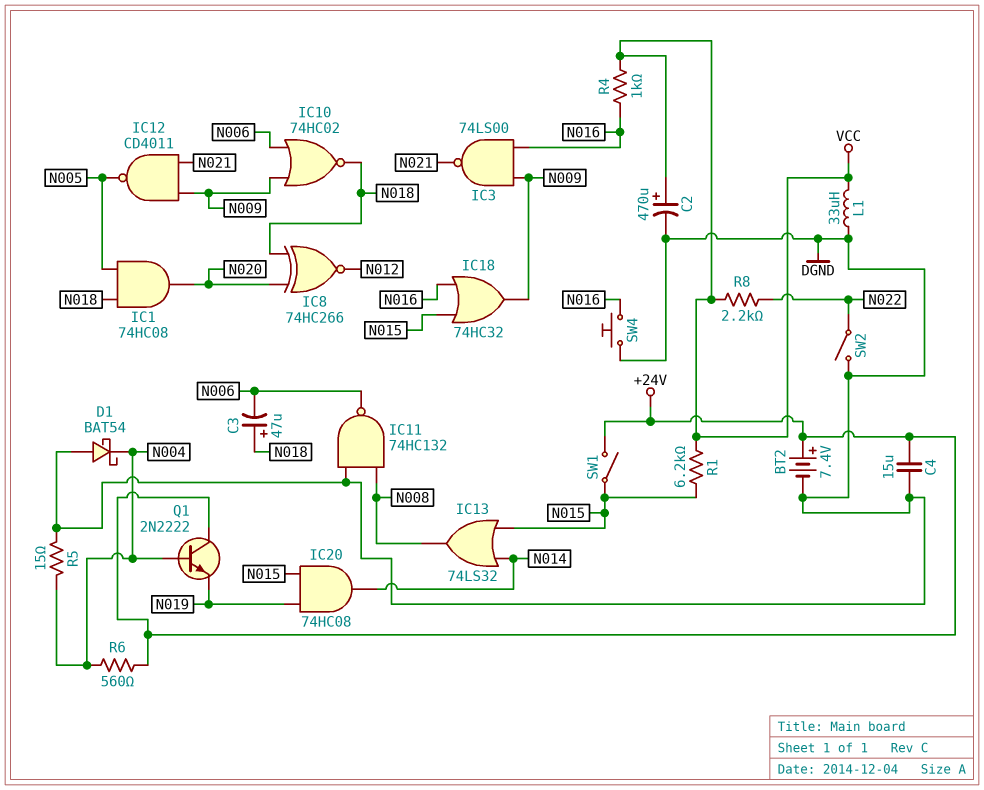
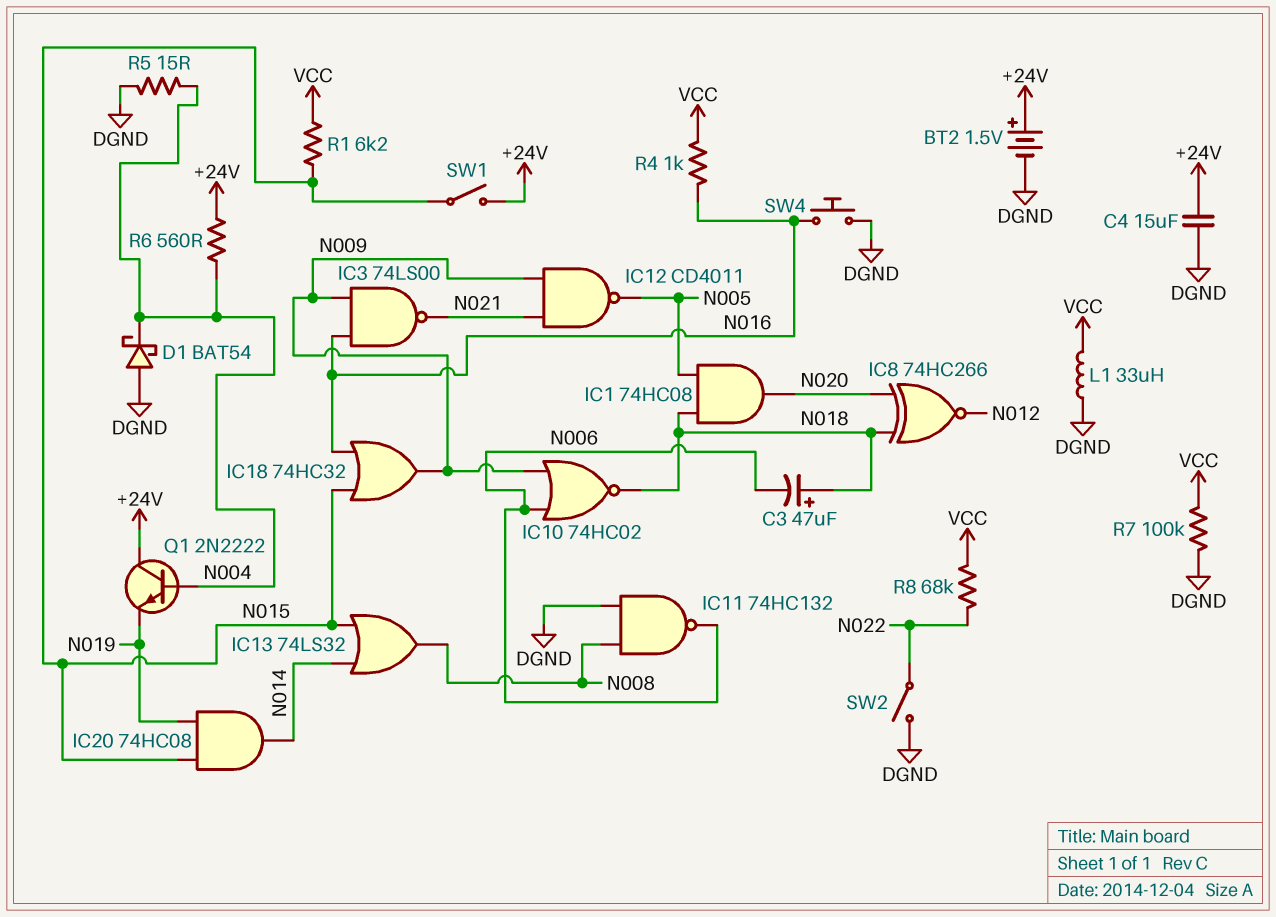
BT2: 7.4V (plus +24V, minus DGND) -> 1.5V (plus +24V, minus DGND)
C2: 470uF (plus VCC, minus DGND) -> none
R7: none -> 100k (DGND, VCC)
R8: 2.2k (N022, VCC) -> 68k (N022, VCC)

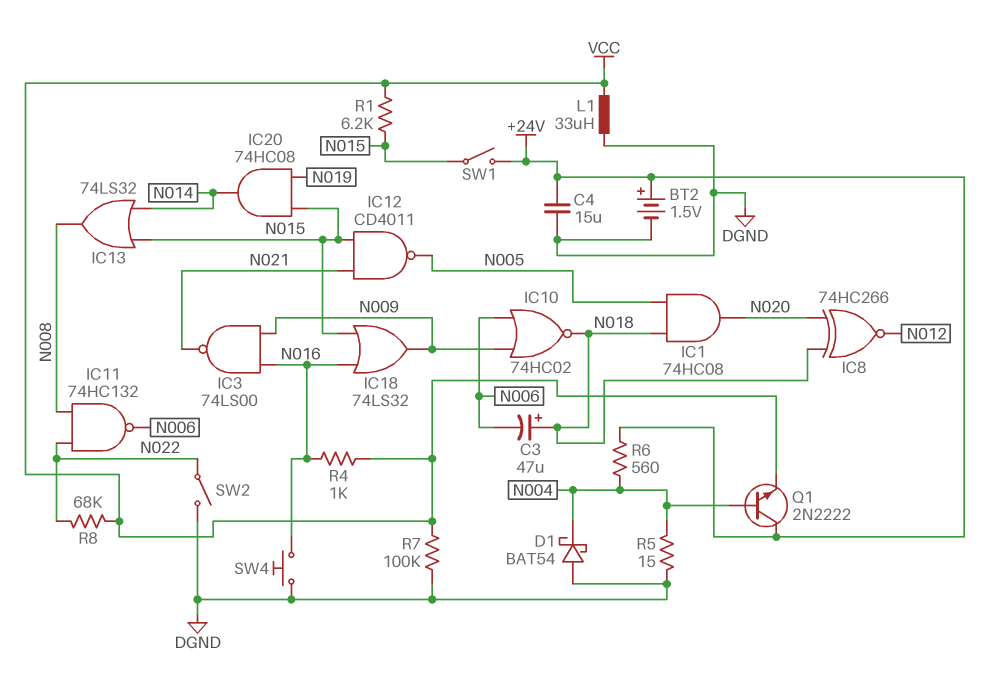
IC11: NAND 74HC132 (in DGND, in N008, out N006) -> NAND 74HC132 (in N008, in N022, out N006)
IC12: NAND CD4011 (in N009, in N021, out N005) -> NAND CD4011 (in N015, in N021, out N005)
IC18: OR 74HC32 (in N015, in N016, out N009) -> OR 74LS32 (in N015, in N016, out N009)
Q1: NPN 2N2222 (B N004, C +24V, E N019) -> NPN 2N2222 (B N004, C +24V, E VCC)

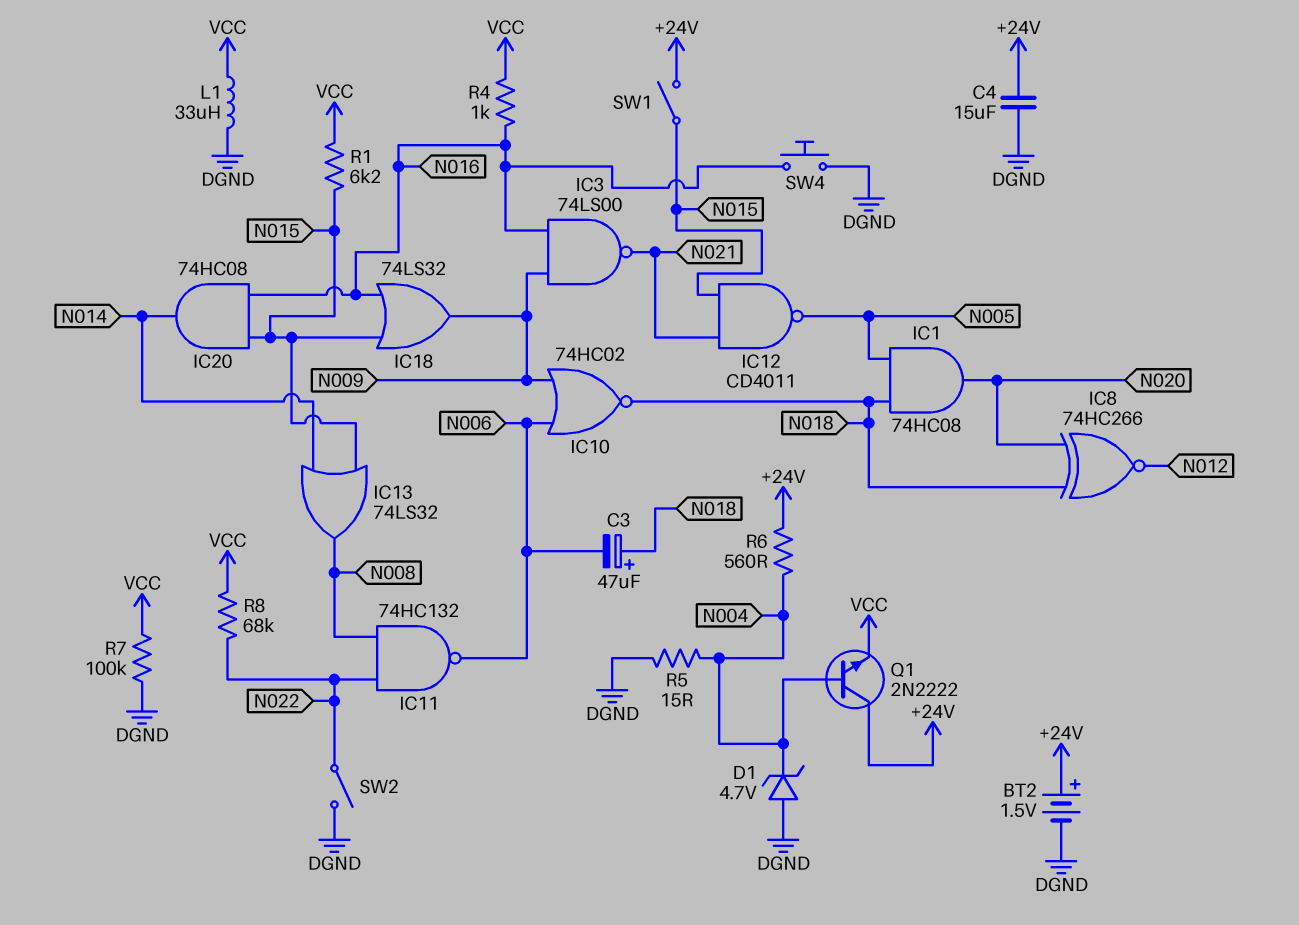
D1: schottky BAT54 (A DGND, K N004) -> zener 4.7V (A DGND, K N004)
IC20: AND 74HC08 (in N015, in N019, out N014) -> AND 74HC08 (in N015, in N016, out N014)

